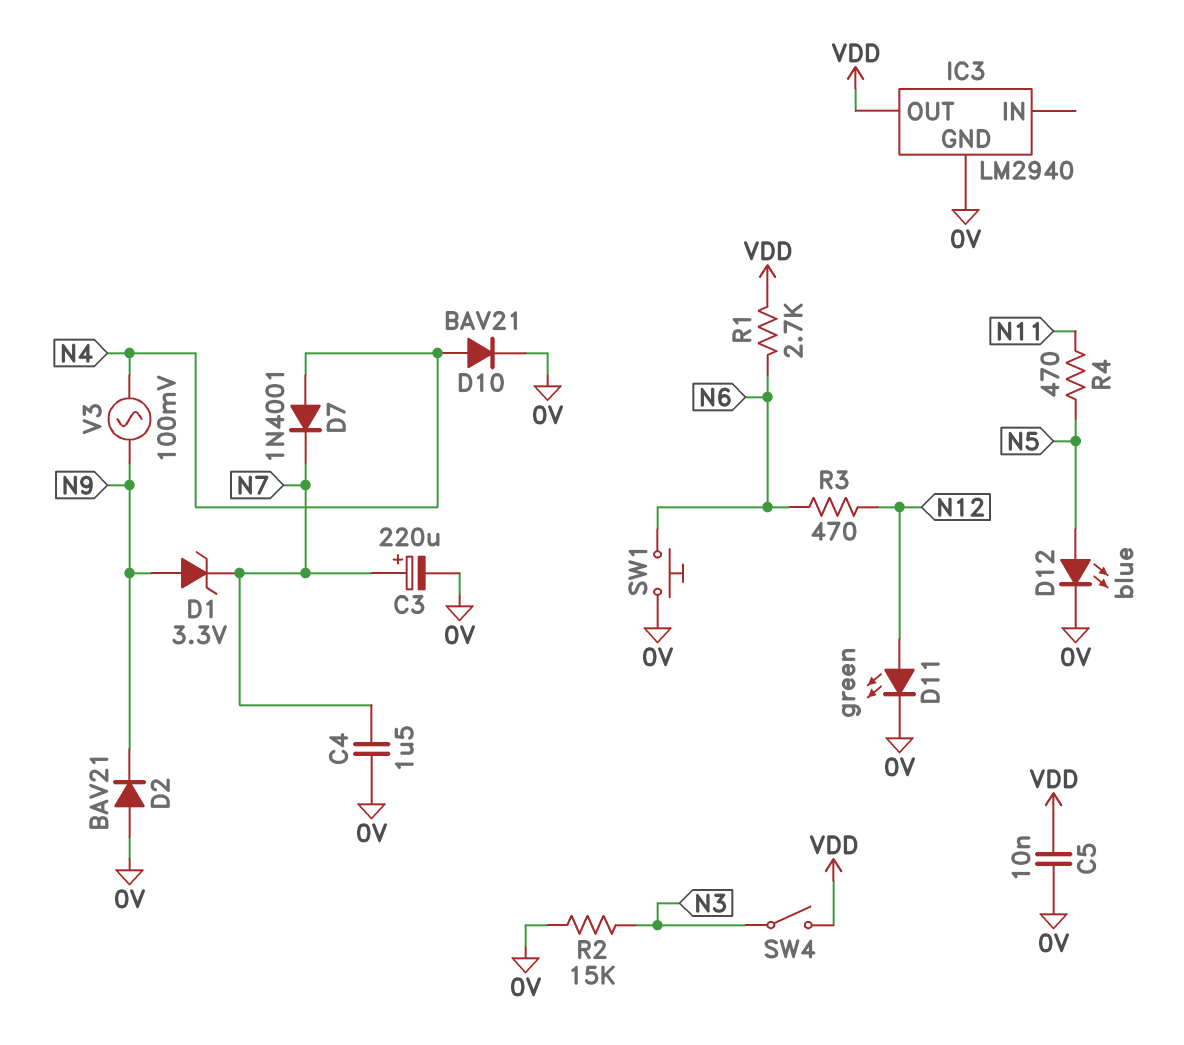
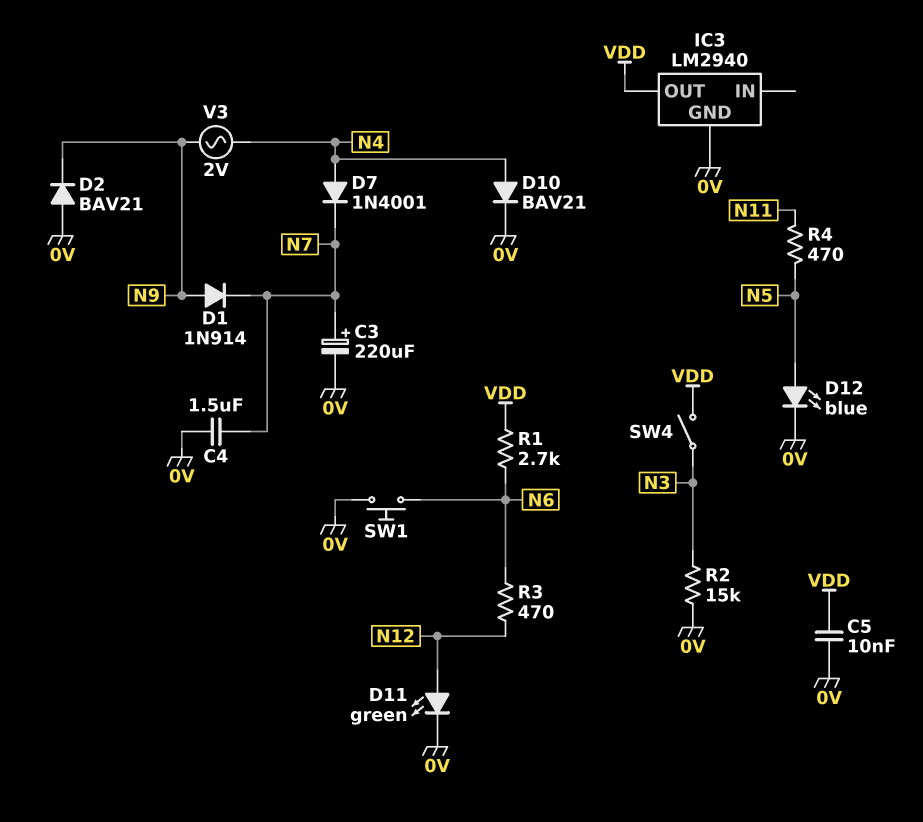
D1: zener 3.3V (A N9, K N7) -> diode 1N914 (A N9, K N7)
V3: AC 100mV (N4, N9) -> AC 2V (N4, N9)

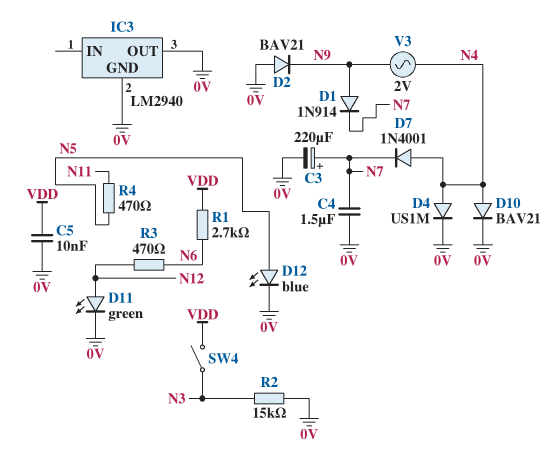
D4: none -> diode US1M (A N4, K 0V)
IC3 pin OUT: VDD -> 0V
SW1: button (0V, N6) -> none

